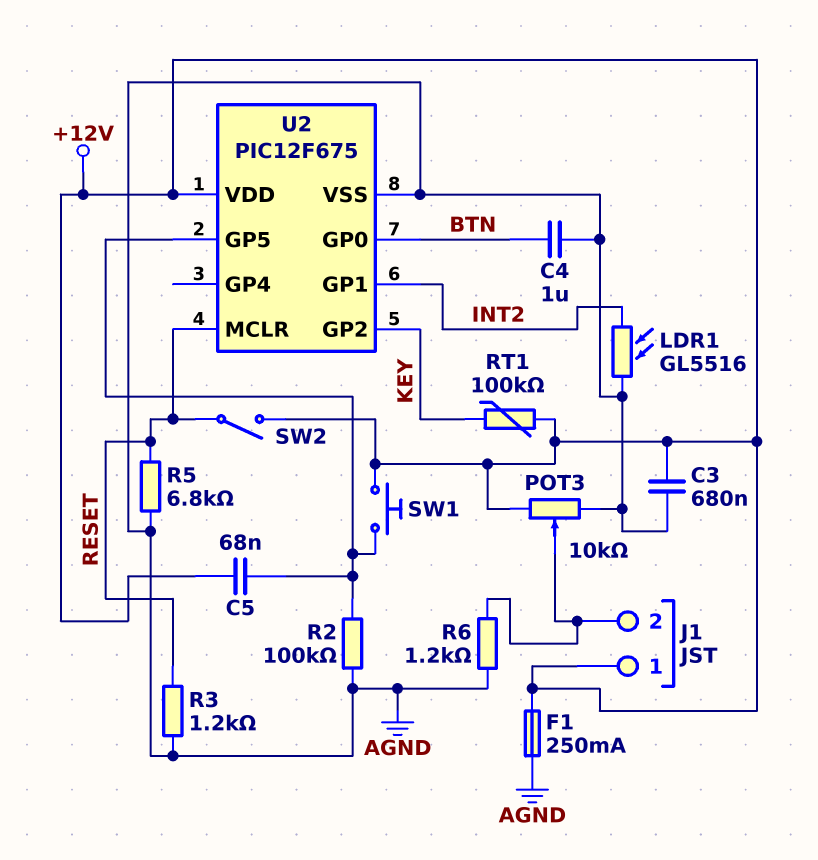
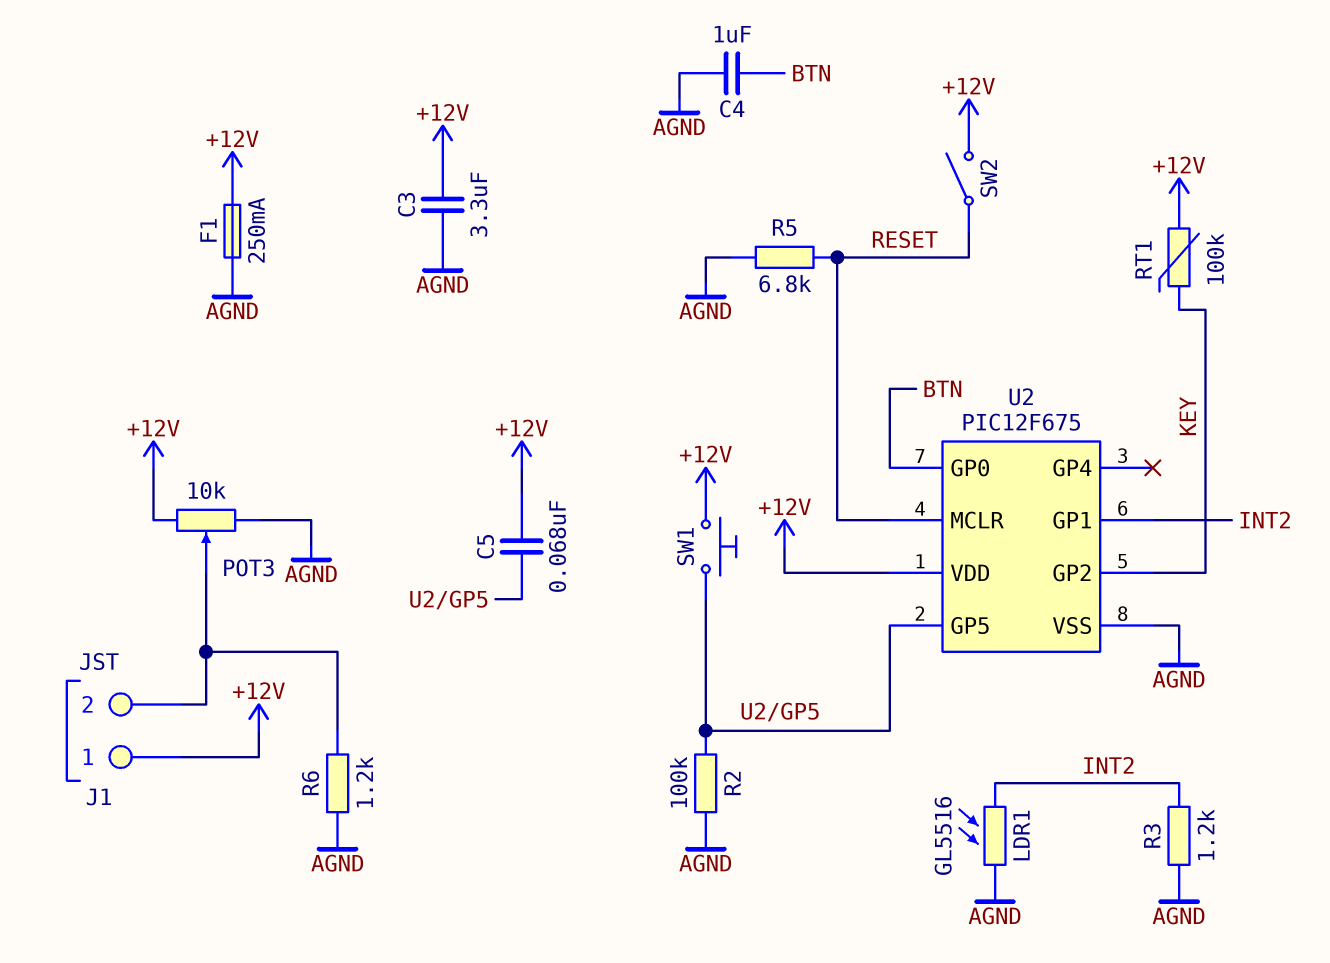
C3: 680nF (+12V, AGND) -> 3.3uF (+12V, AGND)
R3: 1.2k (AGND, RESET) -> 1.2k (AGND, INT2)

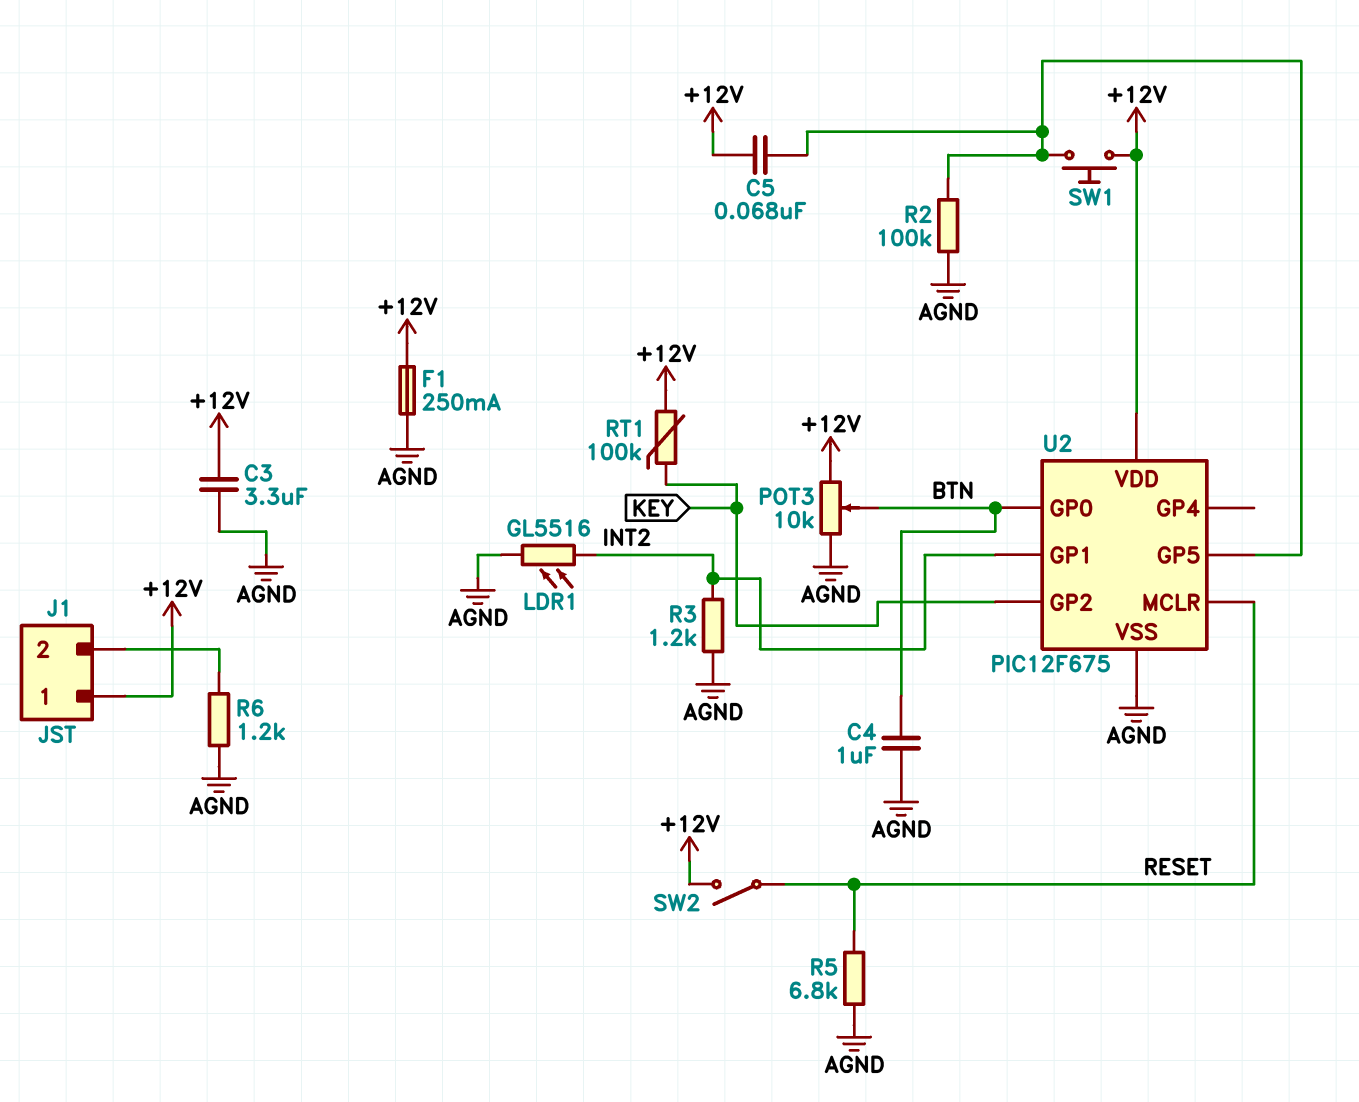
POT3: 10k (+12V, AGND, wiper J1/2) -> 10k (+12V, AGND, wiper BTN)

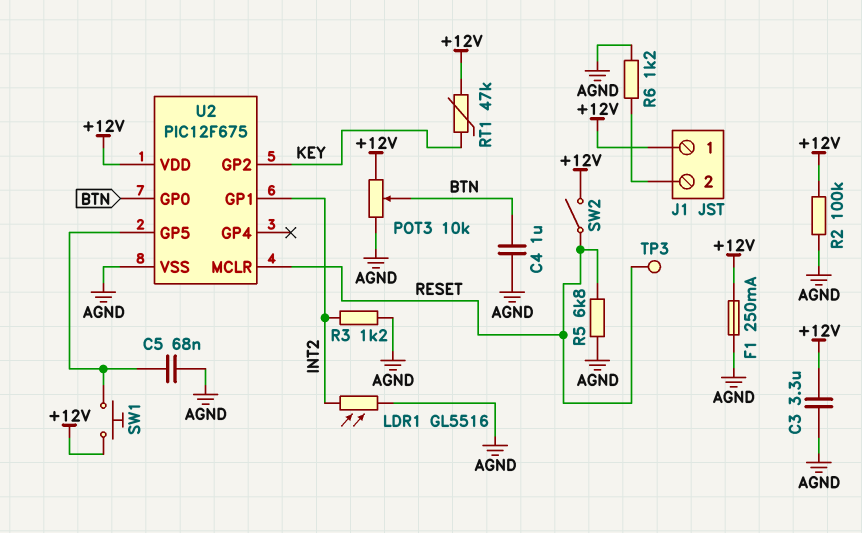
C5: 68nF (+12V, U2/GP5) -> 68nF (AGND, U2/GP5)
R2: 100k (AGND, U2/GP5) -> 100k (+12V, AGND)
RT1: 100k (+12V, KEY) -> 47k (+12V, KEY)
TP3: none -> test point (RESET)

